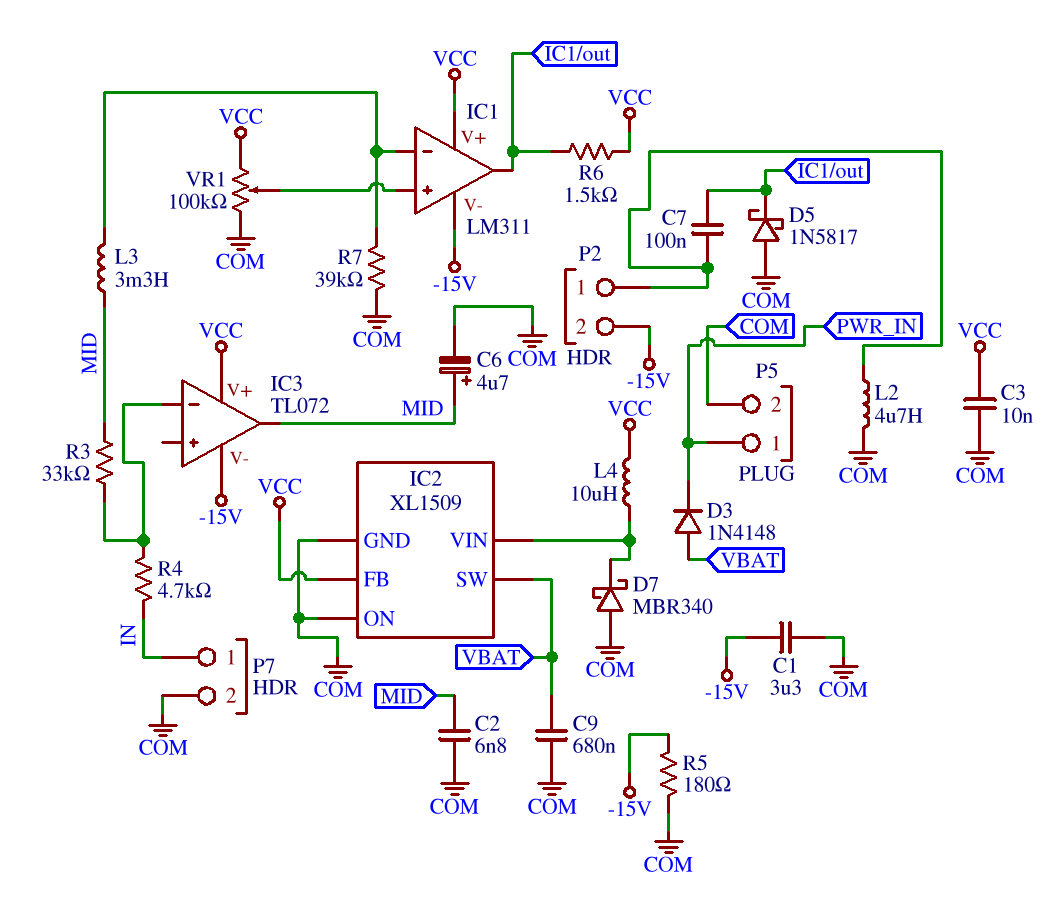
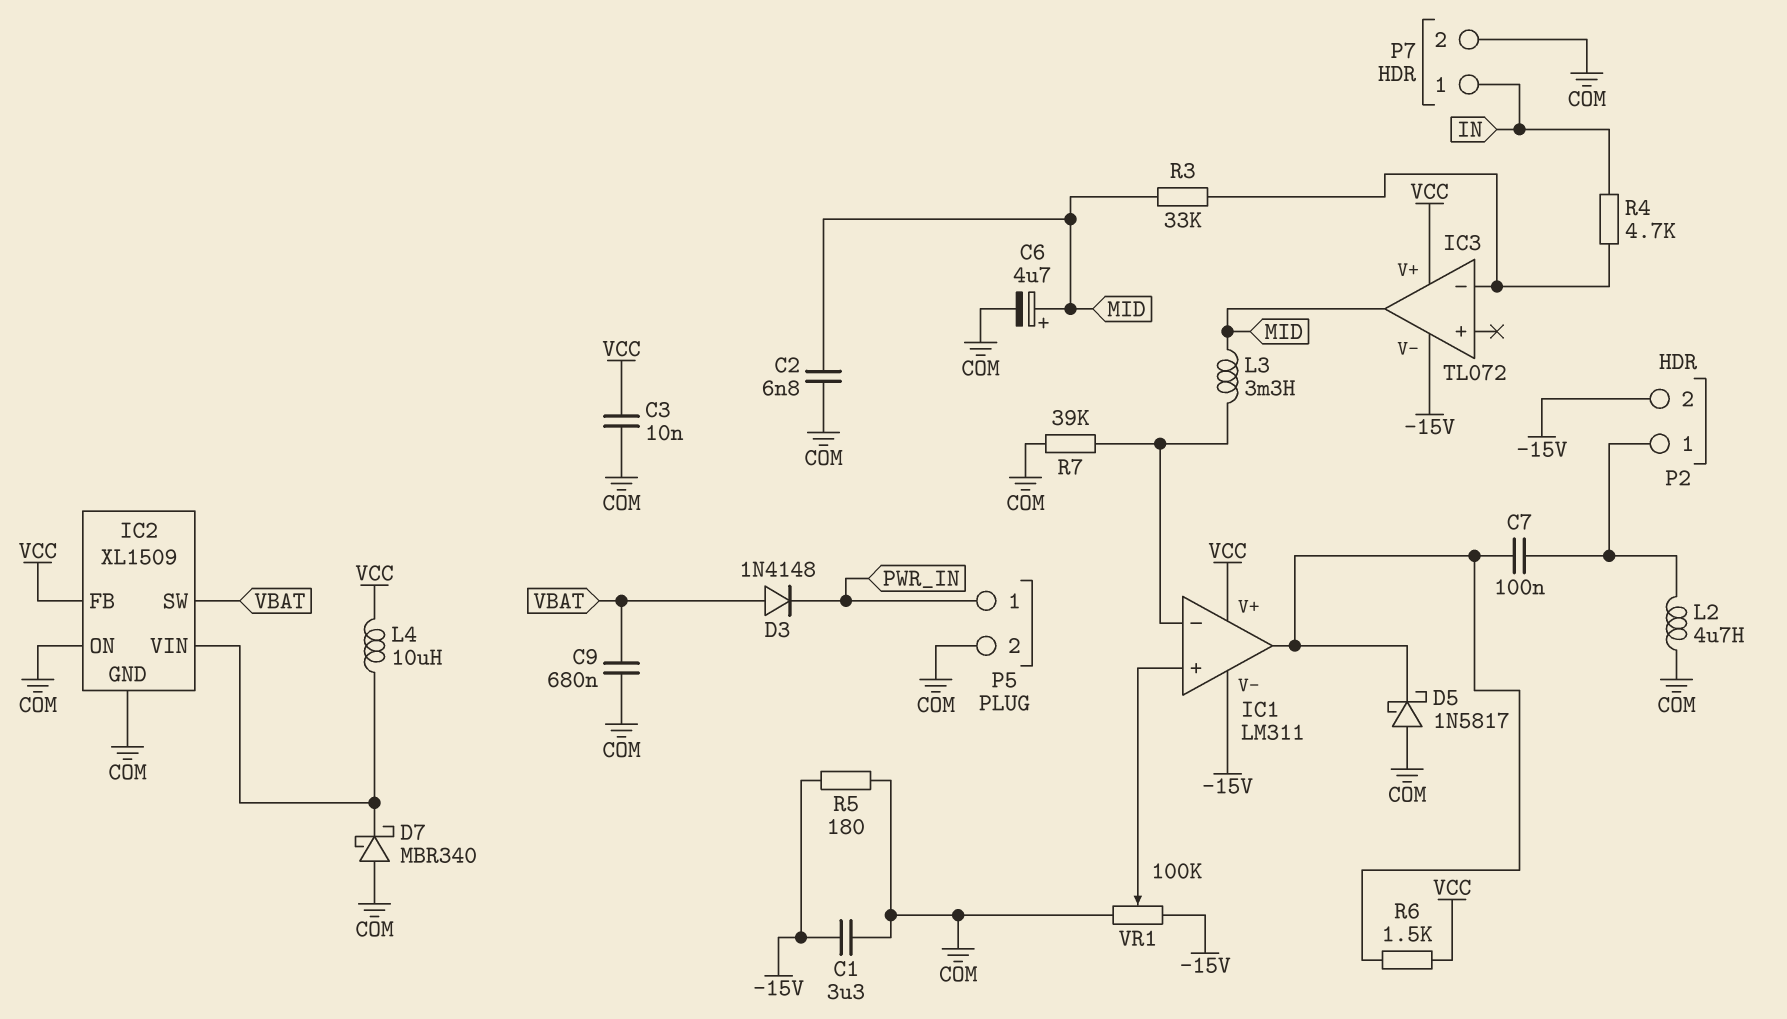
VR1: 100k (COM, VCC, wiper IC1/in+) -> 100k (-15V, COM, wiper IC1/in+)

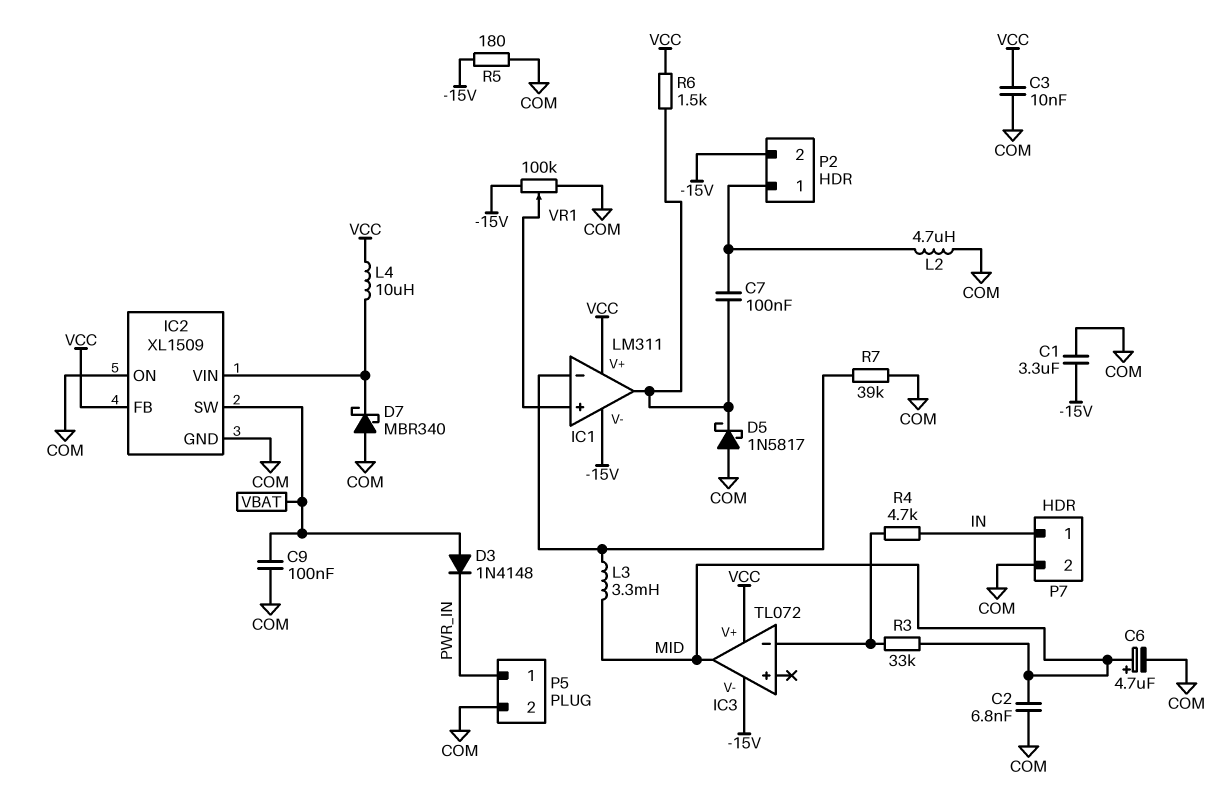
C9: 680nF (COM, VBAT) -> 100nF (COM, VBAT)

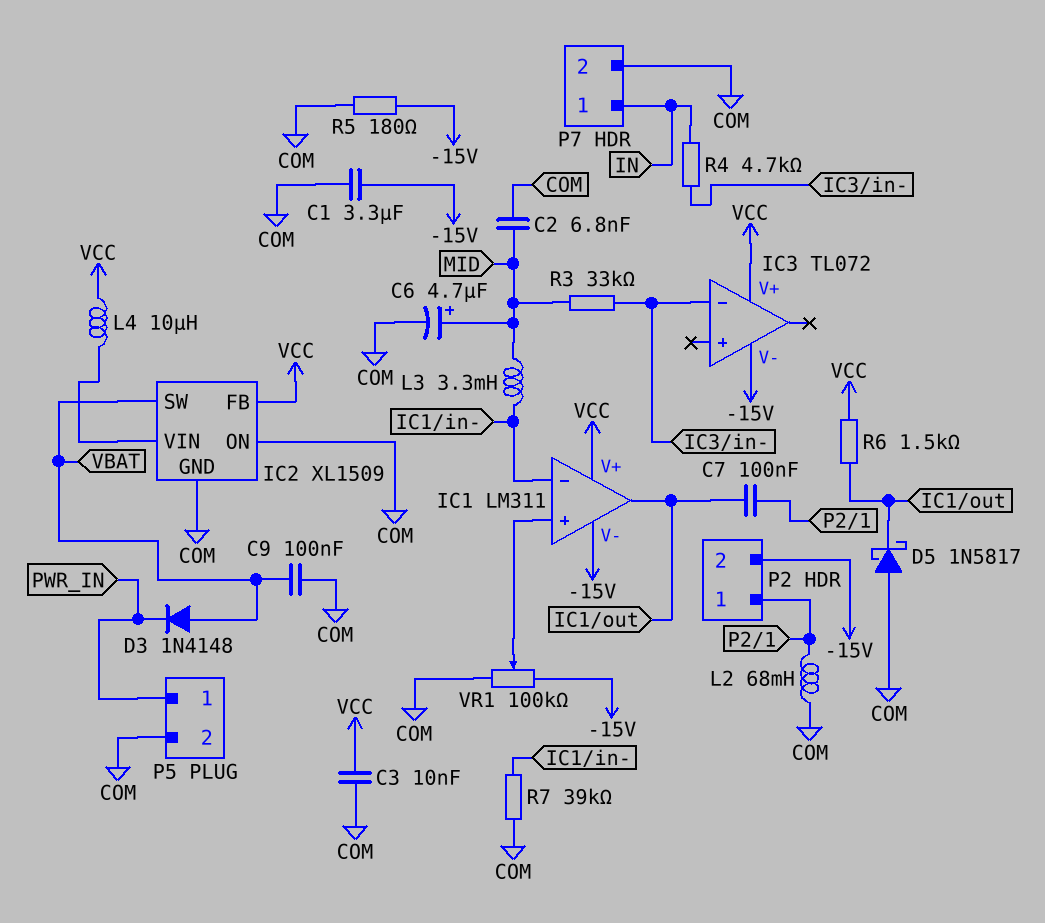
D7: schottky MBR340 (A COM, K IC2/VIN) -> none
IC3 pin out: MID -> none
L2: 4.7uH (COM, P2/1) -> 68mH (COM, P2/1)

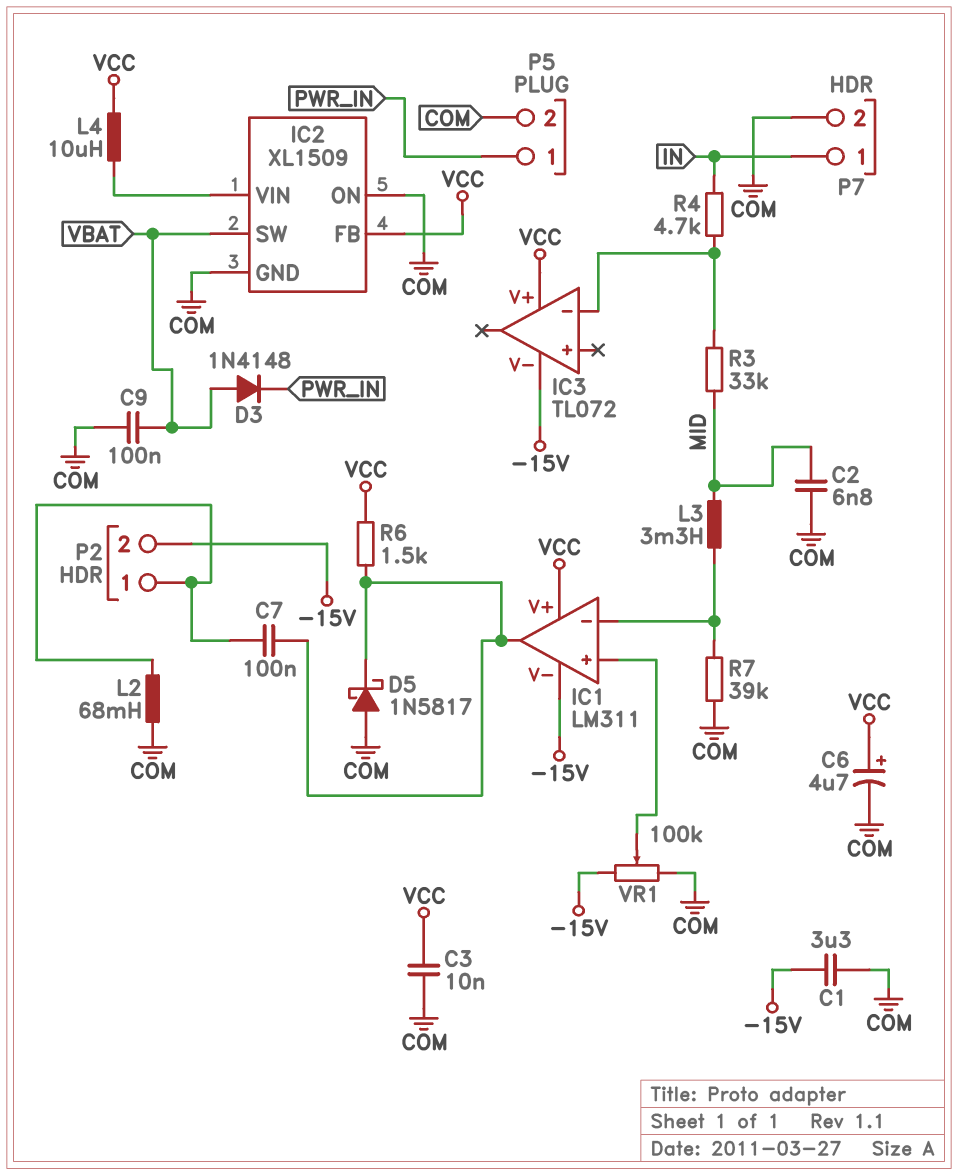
C6: 4.7uF (plus MID, minus COM) -> 4.7uF (plus VCC, minus COM)
R5: 180 (-15V, COM) -> none

